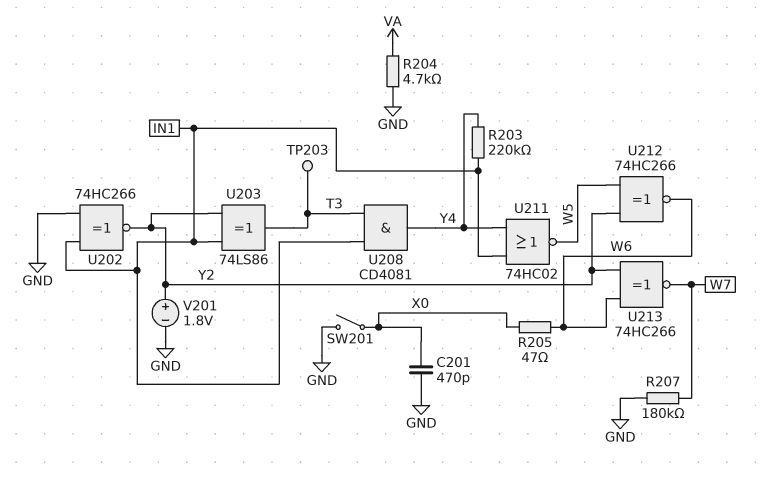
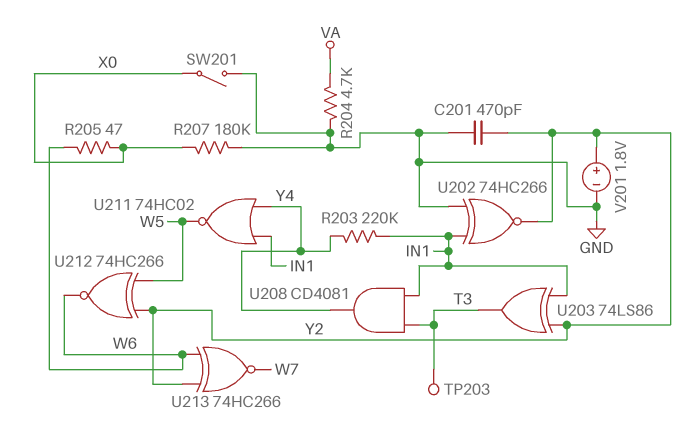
C201: 470pF (GND, X0) -> 470pF (GND, Y2)
R207: 180k (GND, W7) -> 180k (GND, X0)

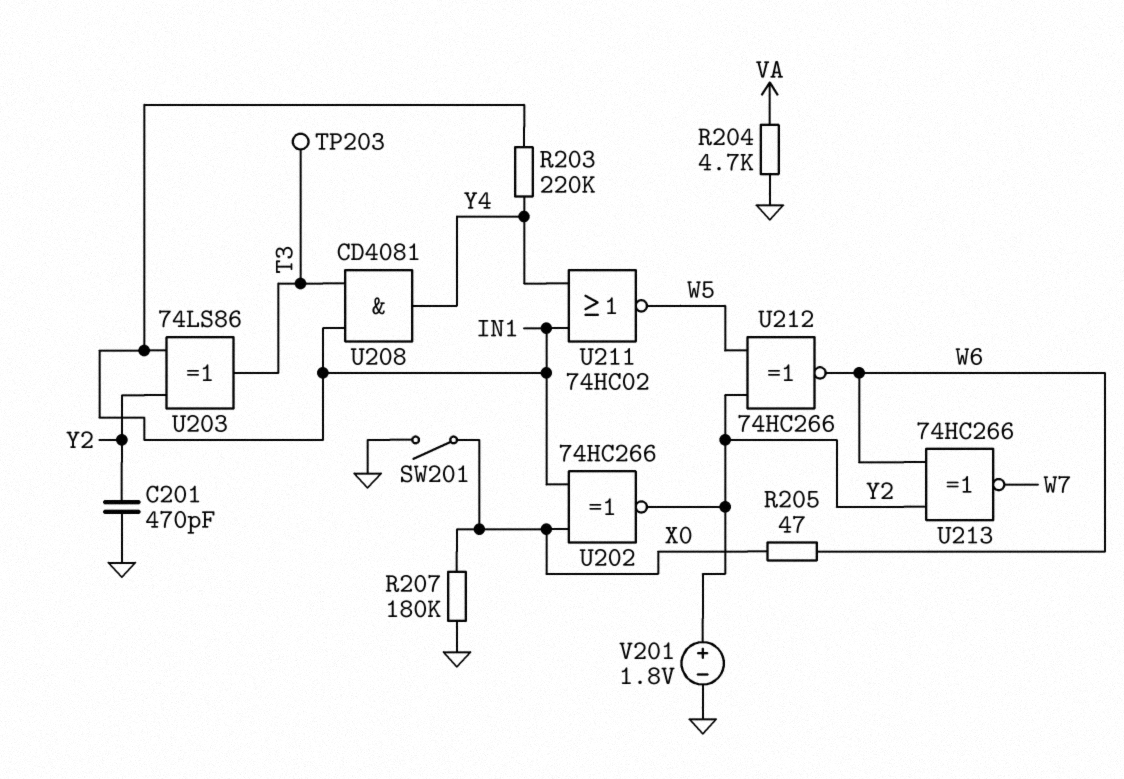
U202: XNOR 74HC266 (in GND, in IN1, out Y2) -> XNOR 74HC266 (in IN1, in X0, out Y2)

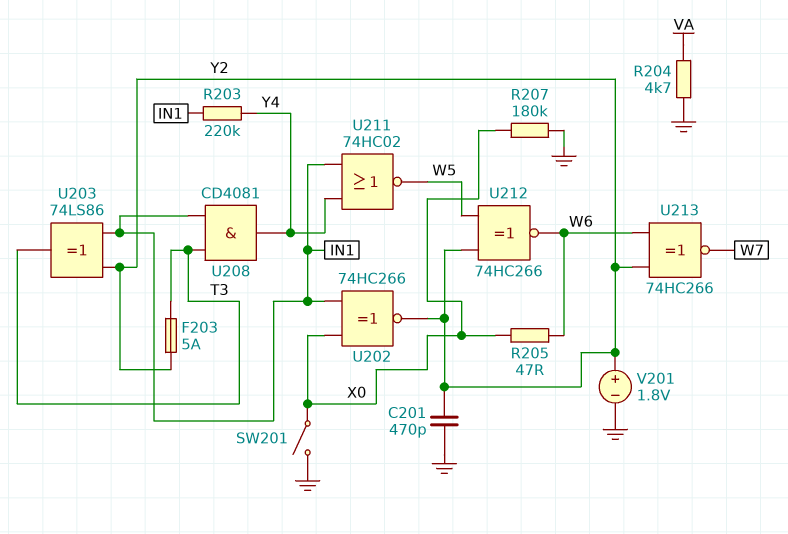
F203: none -> 5A (T3, Y2)
TP203: test point (T3) -> none

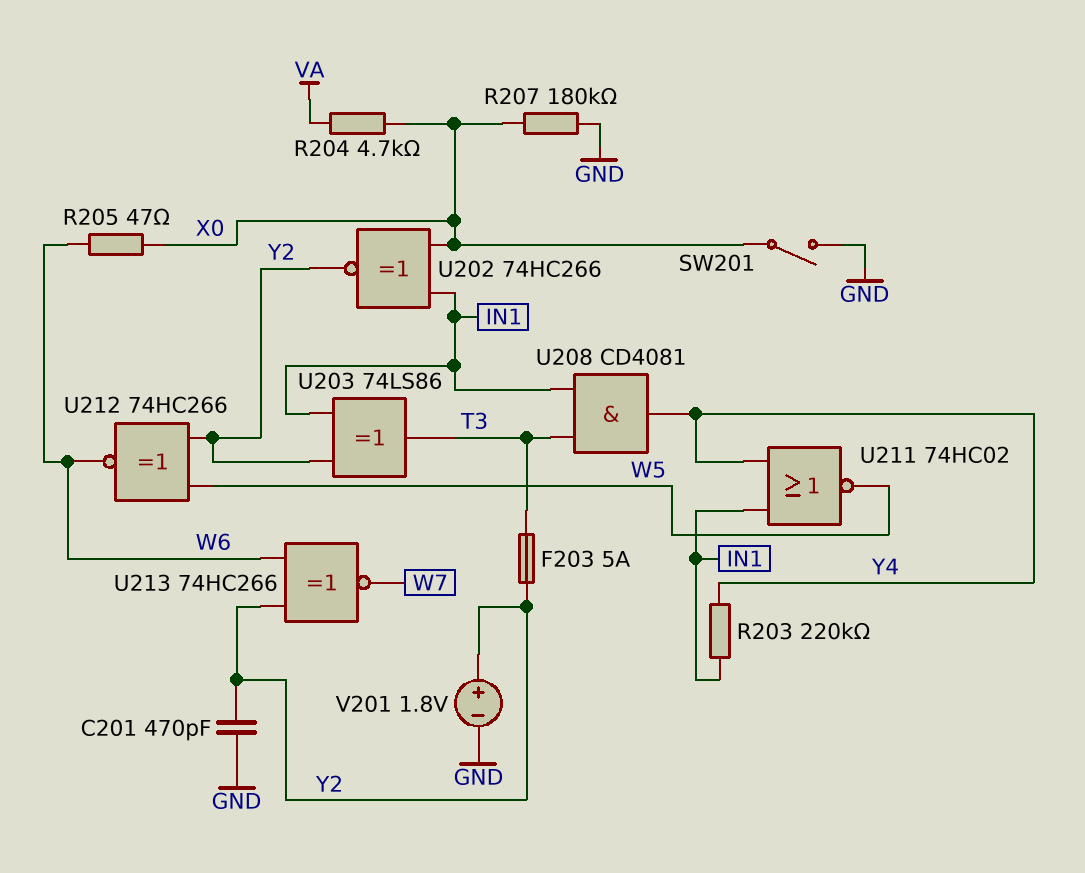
R204: 4.7k (GND, VA) -> 4.7k (VA, X0)

